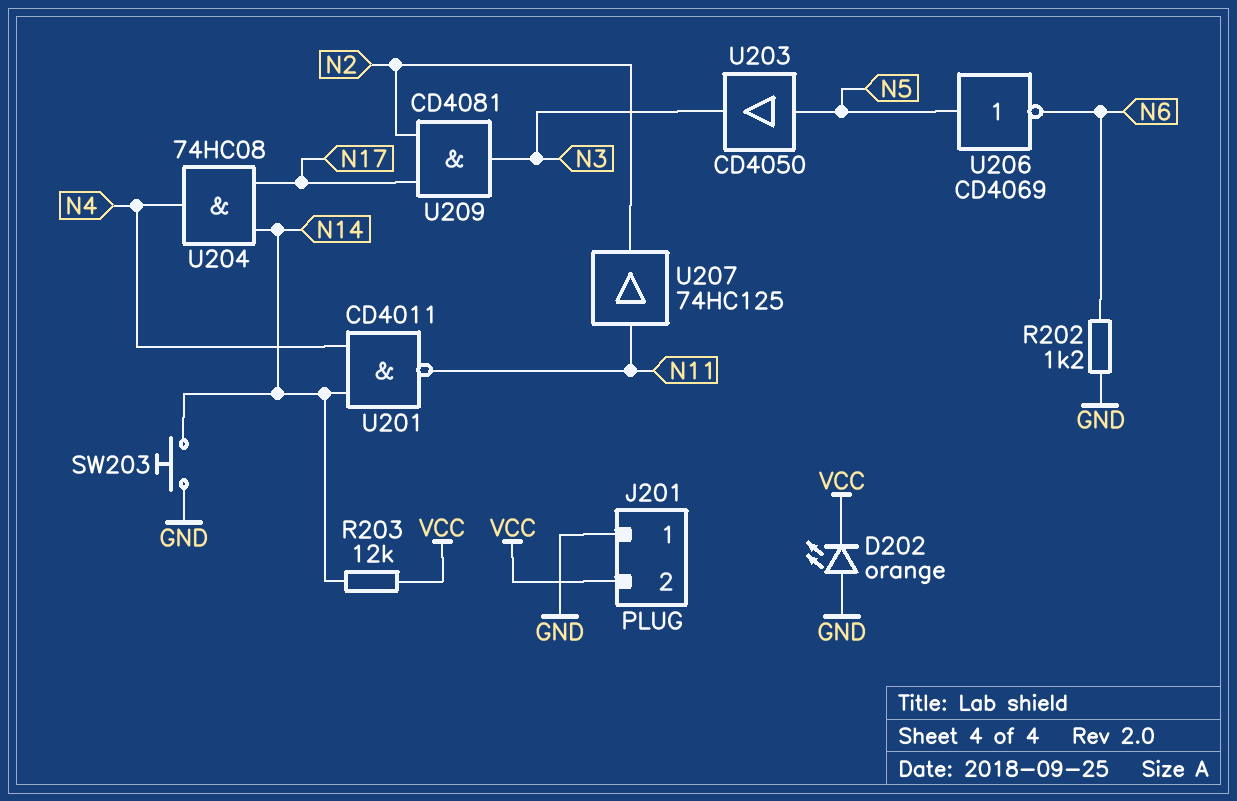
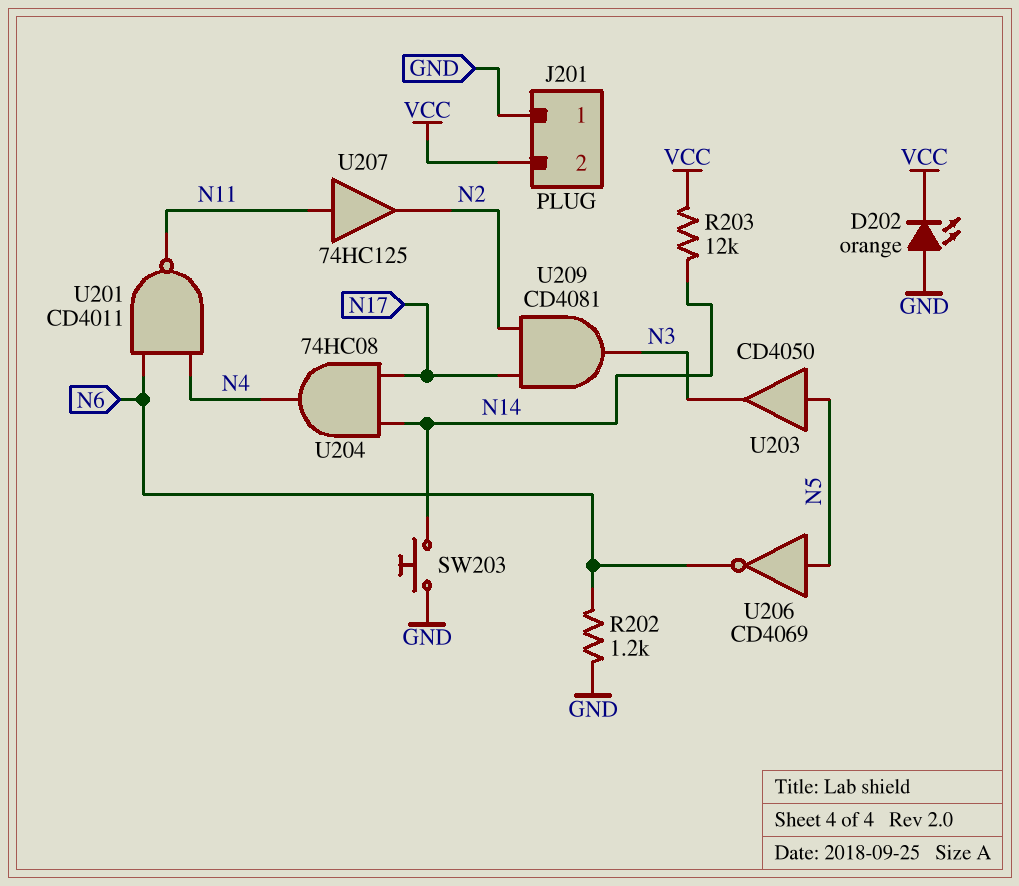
U201: NAND CD4011 (in N4, in N14, out N11) -> NAND CD4011 (in N4, in N6, out N11)

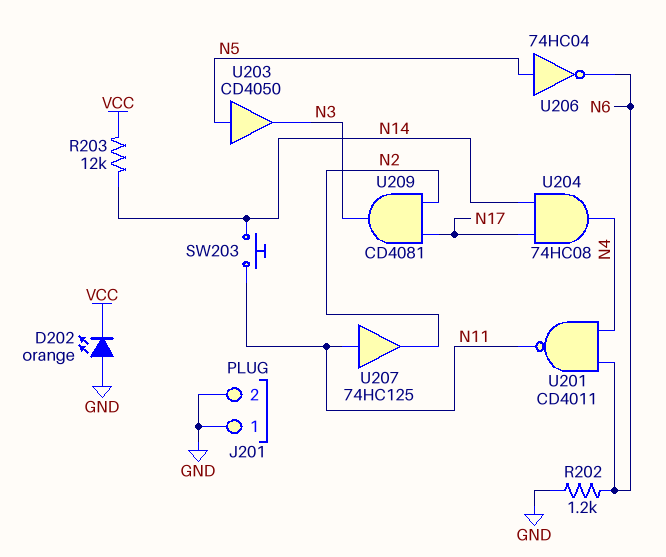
J201 pin 2: VCC -> GND
SW203: button (GND, N14) -> button (N11, N14)
U206: NOT CD4069 (in N5, out N6) -> NOT 74HC04 (in N5, out N6)

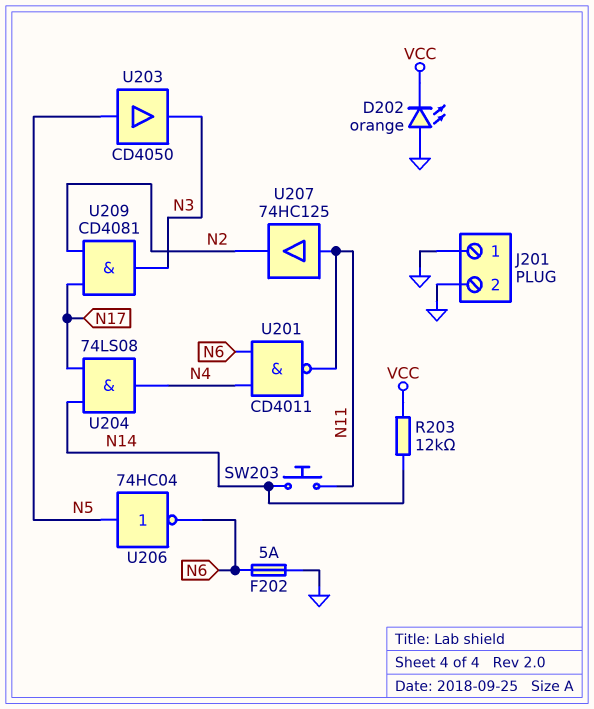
F202: none -> 5A (GND, N6)
R202: 1.2k (GND, N6) -> none
U204: AND 74HC08 (in N14, in N17, out N4) -> AND 74LS08 (in N14, in N17, out N4)

